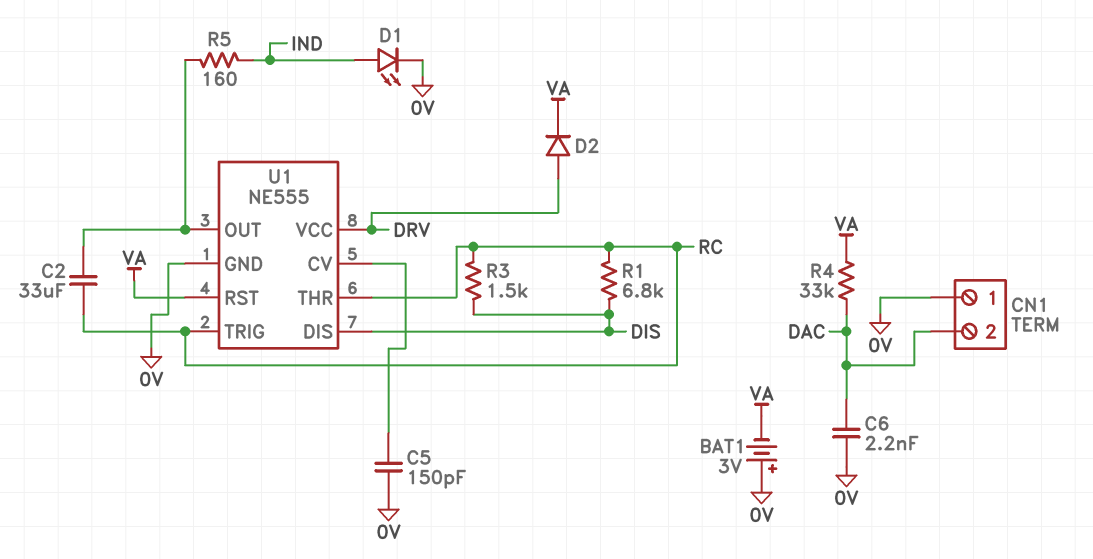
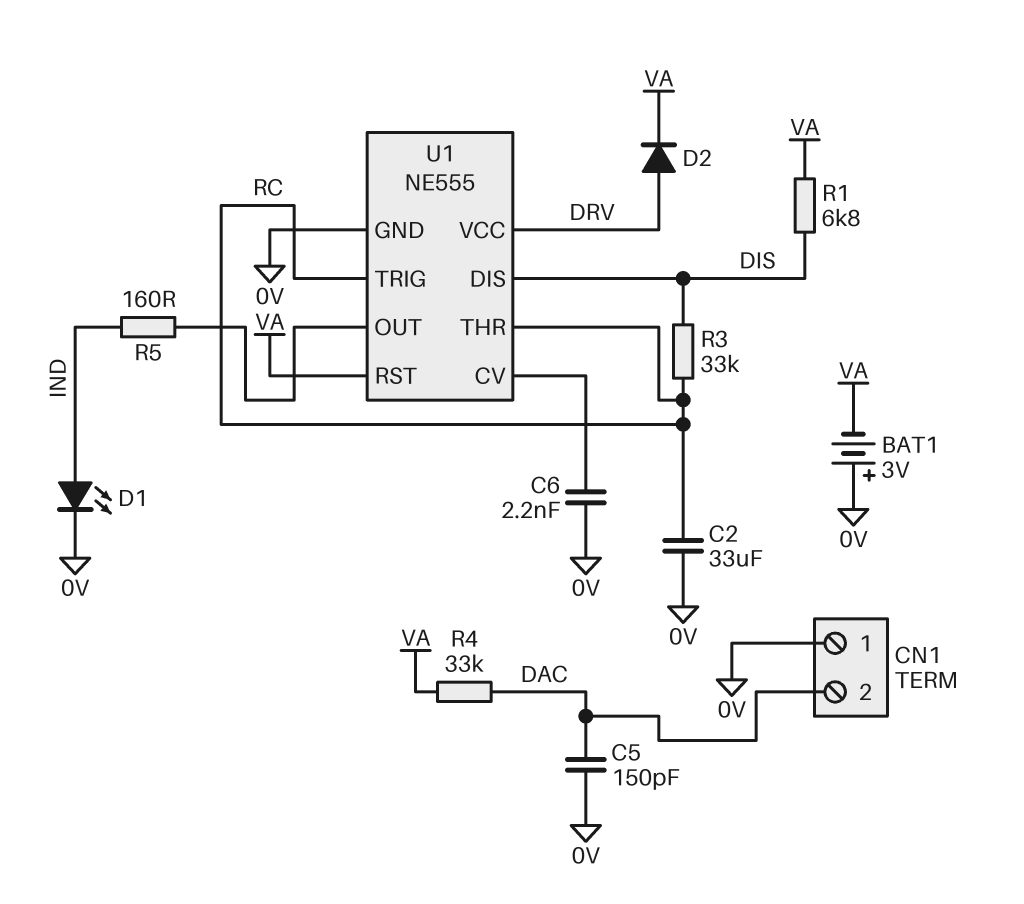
C2: 33uF (RC, U1/OUT) -> 33uF (0V, RC)
C5: 150pF (0V, U1/CV) -> 150pF (0V, DAC)
C6: 2.2nF (0V, DAC) -> 2.2nF (0V, U1/CV)
R1: 6.8k (DIS, RC) -> 6.8k (DIS, VA)
R3: 1.5k (DIS, RC) -> 33k (DIS, RC)

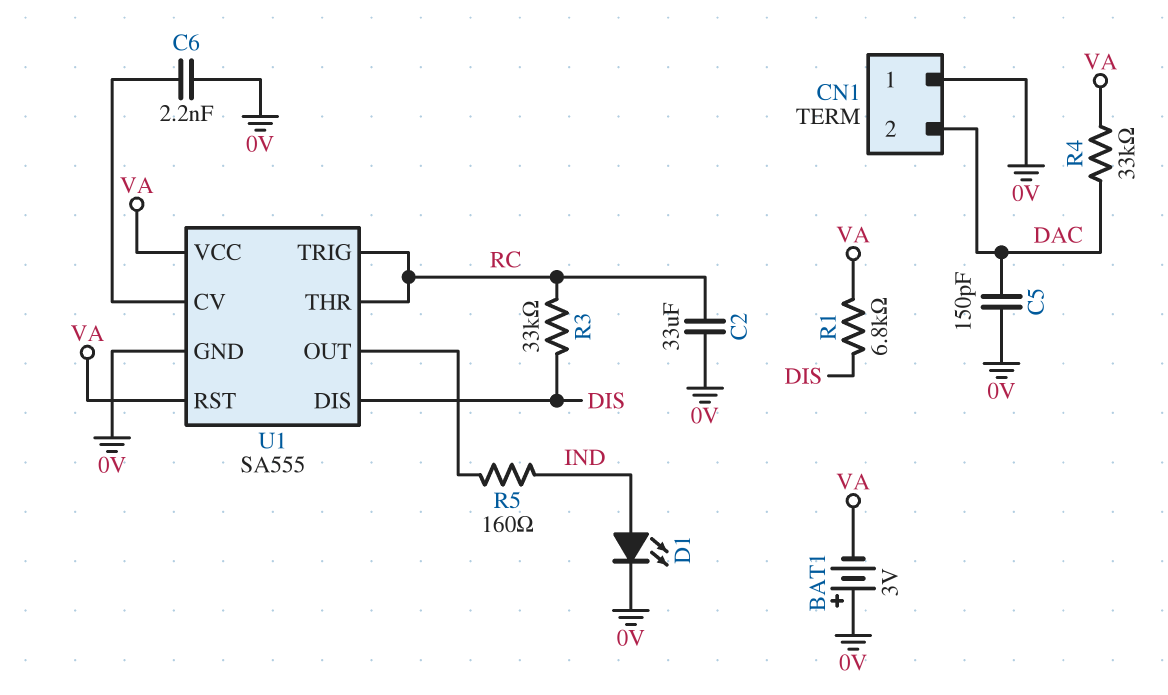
D2: diode (A DRV, K VA) -> none
U1: NE555 -> SA555
U1 pin VCC: DRV -> VA

